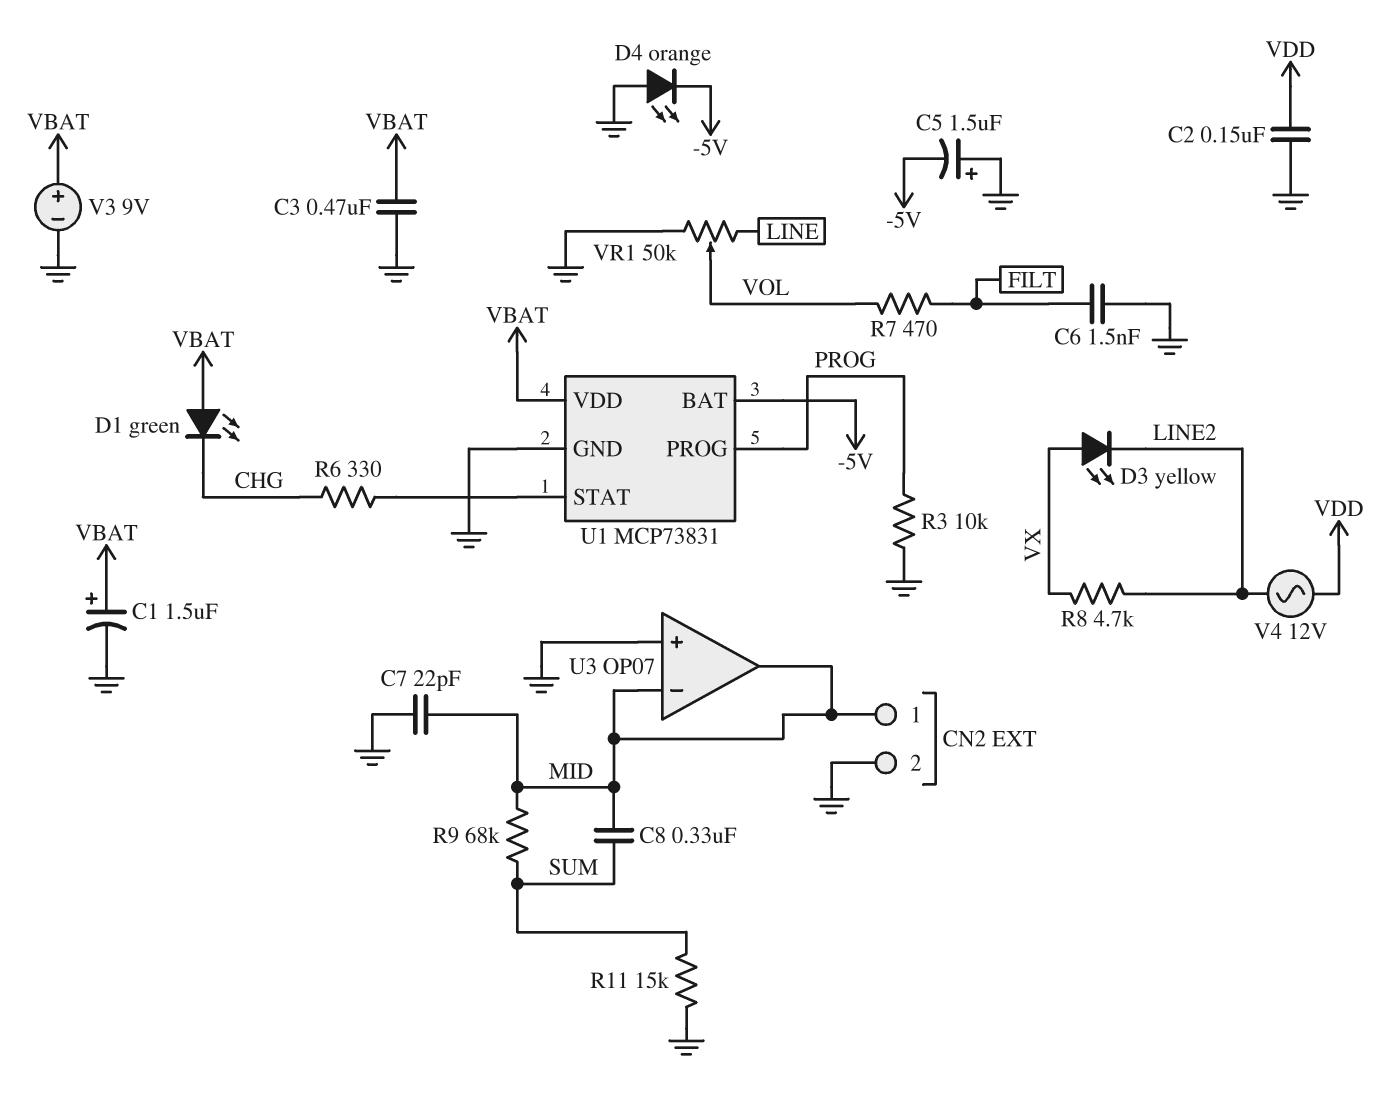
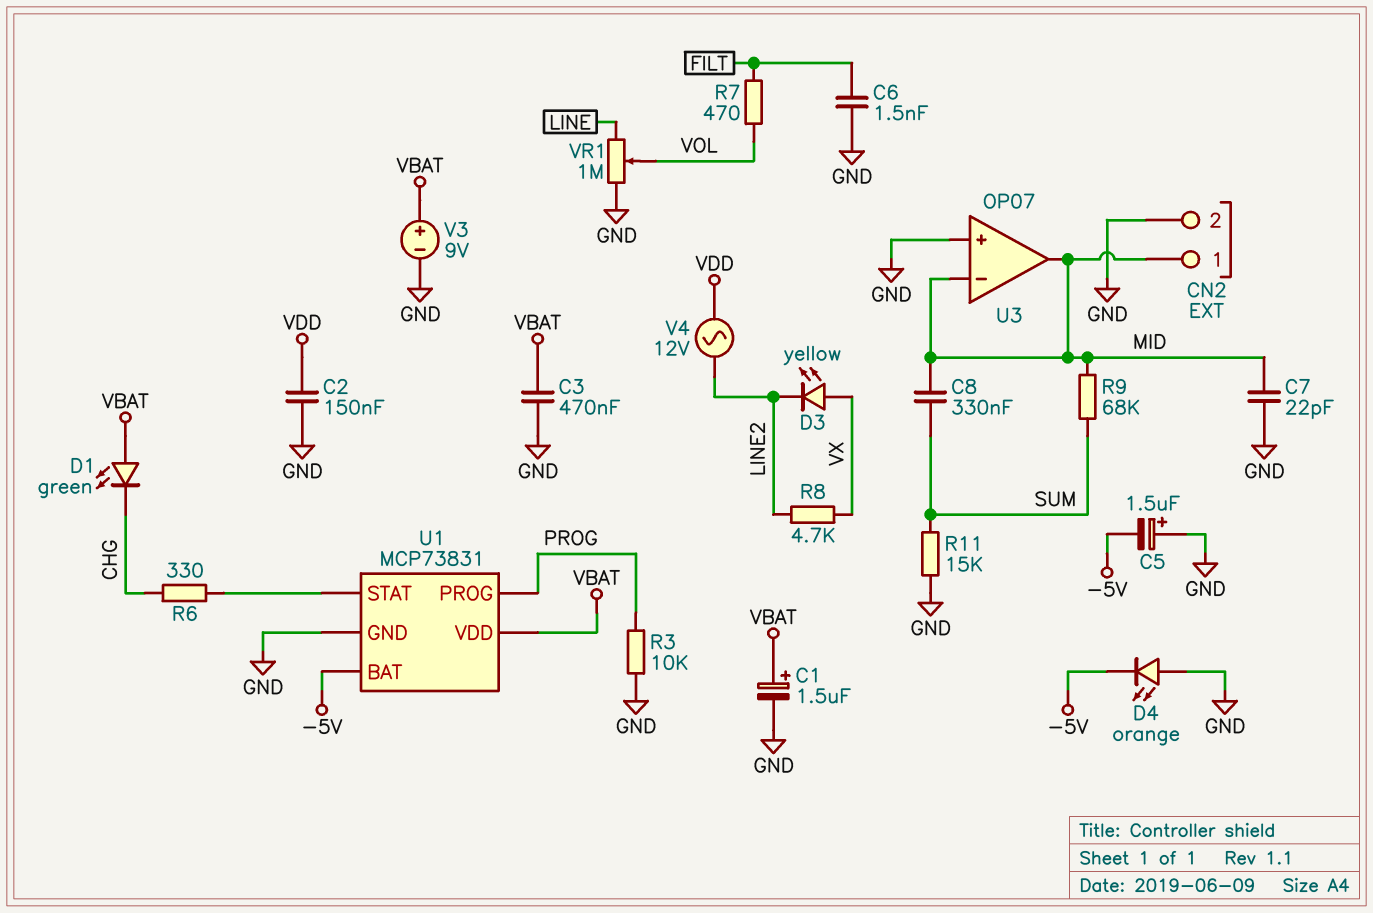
VR1: 50k (GND, LINE, wiper VOL) -> 1M (GND, LINE, wiper VOL)

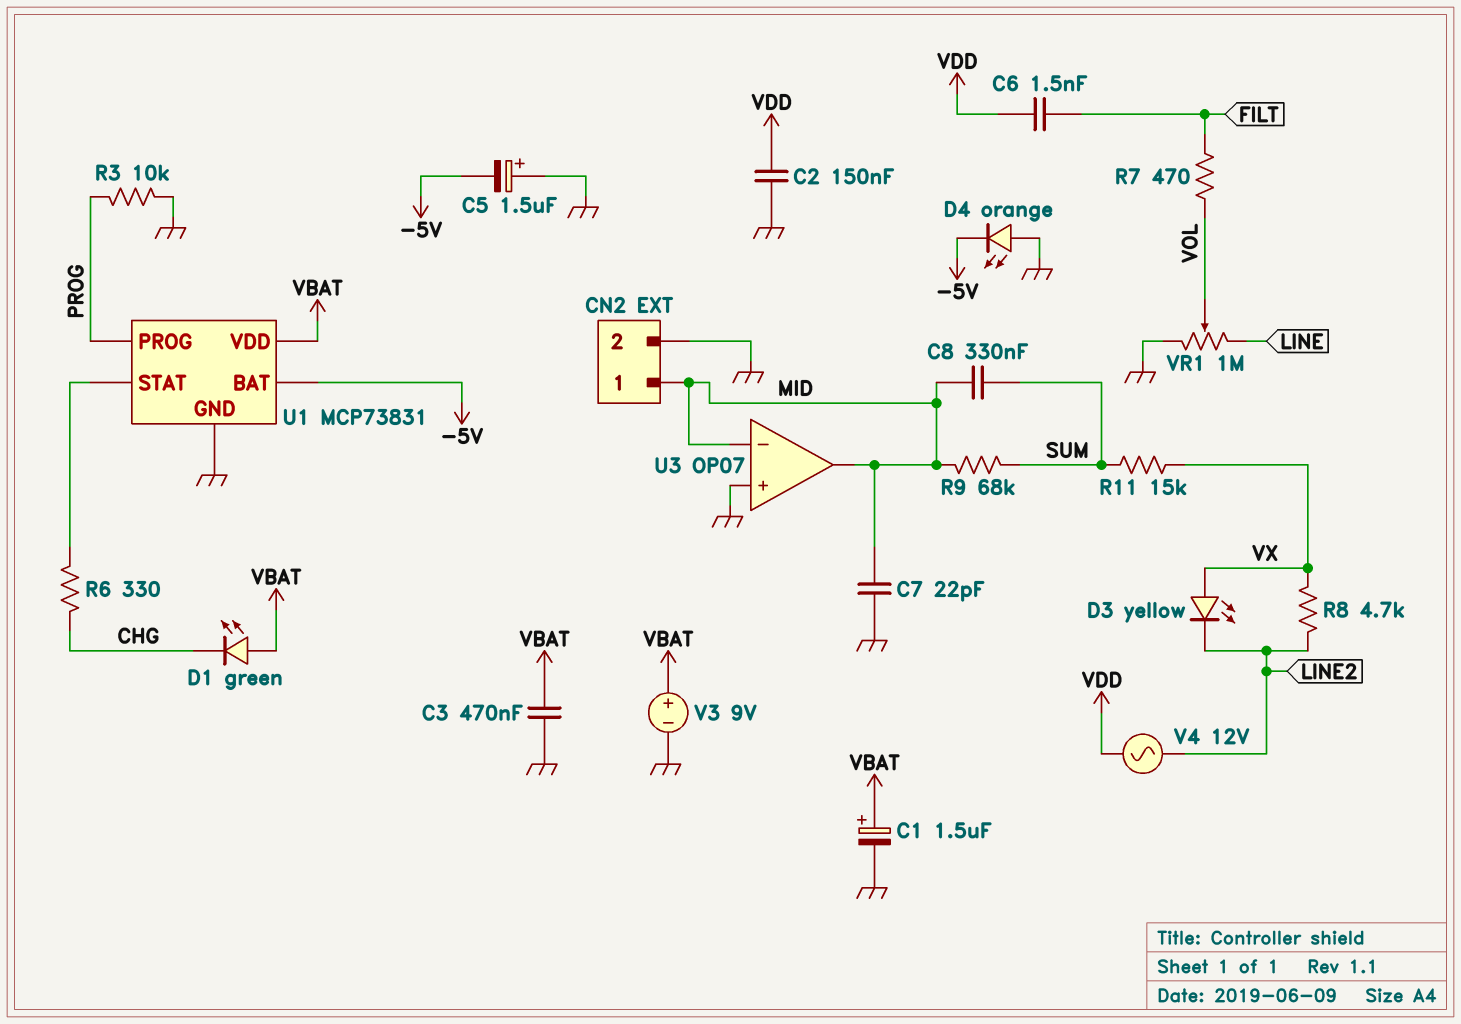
C6: 1.5nF (FILT, GND) -> 1.5nF (FILT, VDD)
R11: 15k (GND, SUM) -> 15k (SUM, VX)

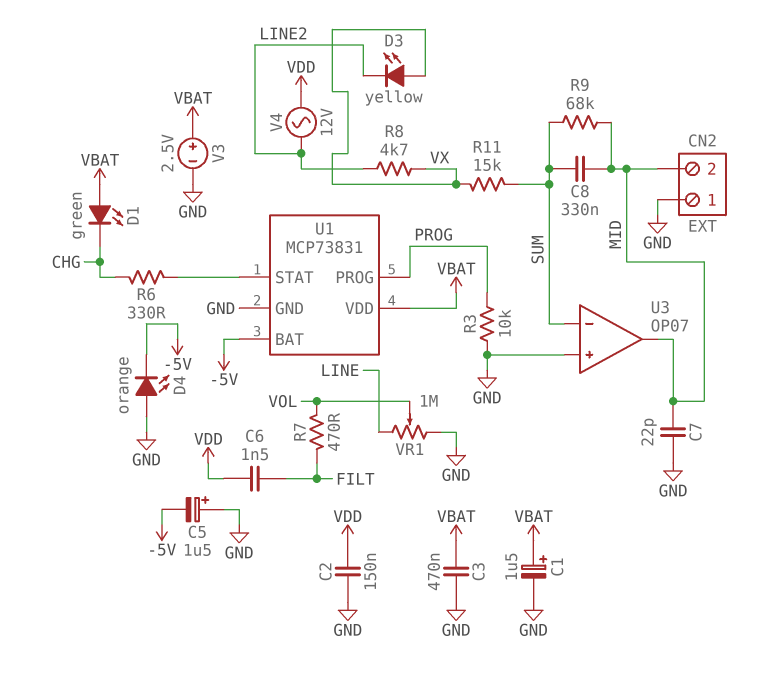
CN2 pin 1: MID -> GND
CN2 pin 2: GND -> MID
U3 pin in-: MID -> SUM
V3: 9V (plus VBAT, minus GND) -> 2.5V (plus VBAT, minus GND)

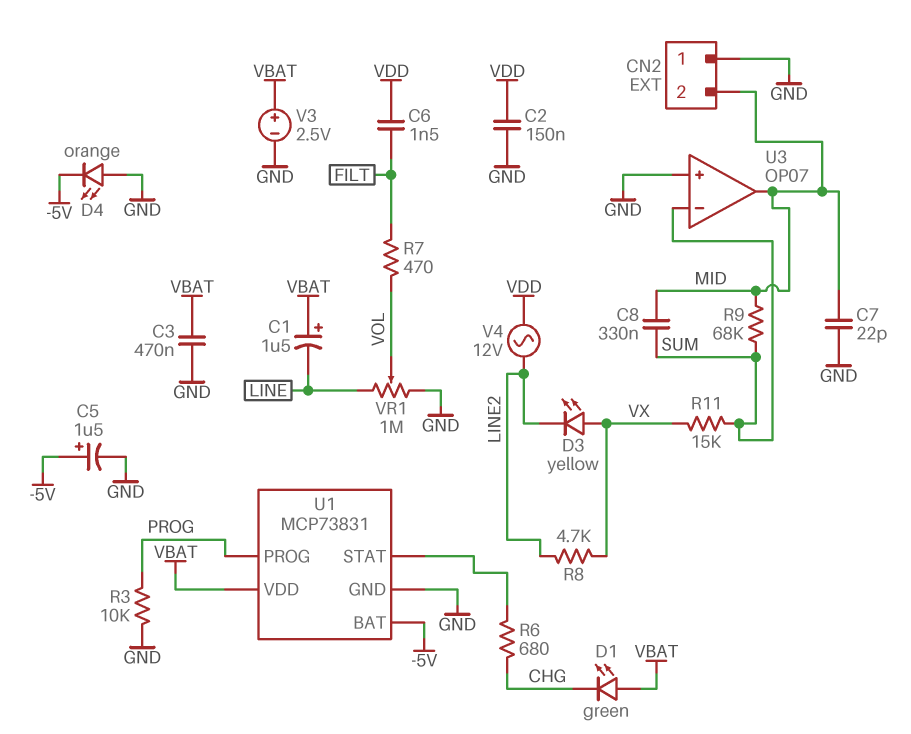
C1: 1.5uF (plus VBAT, minus GND) -> 1.5uF (plus VBAT, minus LINE)
C5: 1.5uF (plus GND, minus -5V) -> 1.5uF (plus -5V, minus GND)
R6: 330 (CHG, U1/STAT) -> 680 (CHG, U1/STAT)

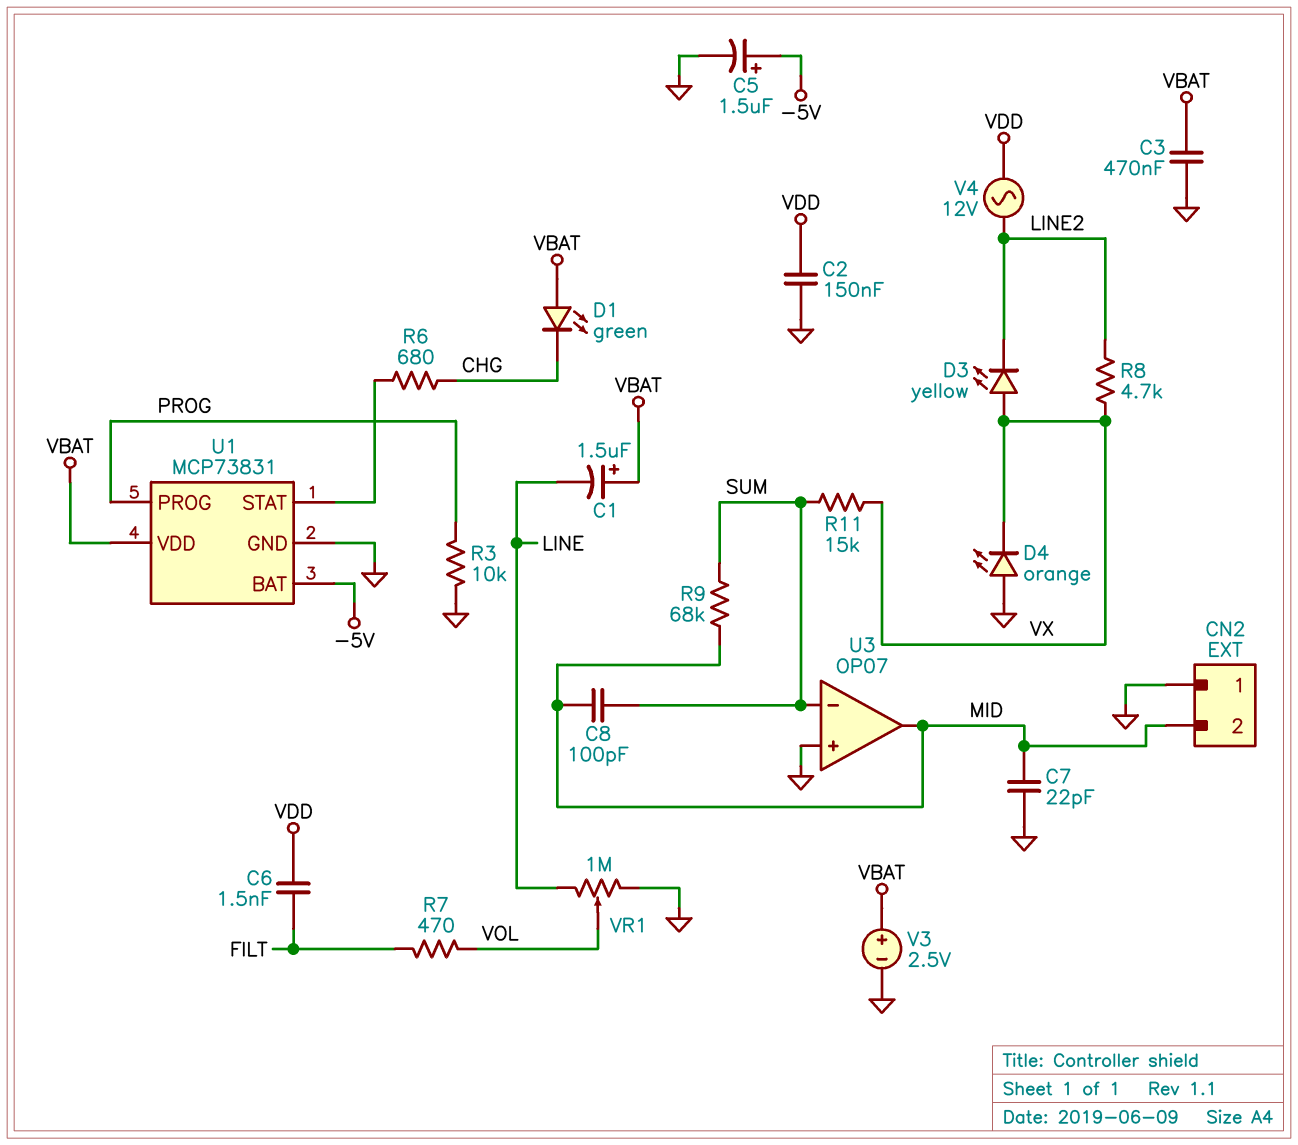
C8: 330nF (MID, SUM) -> 100pF (MID, SUM)
D4: LED orange (A GND, K -5V) -> LED orange (A GND, K VX)

